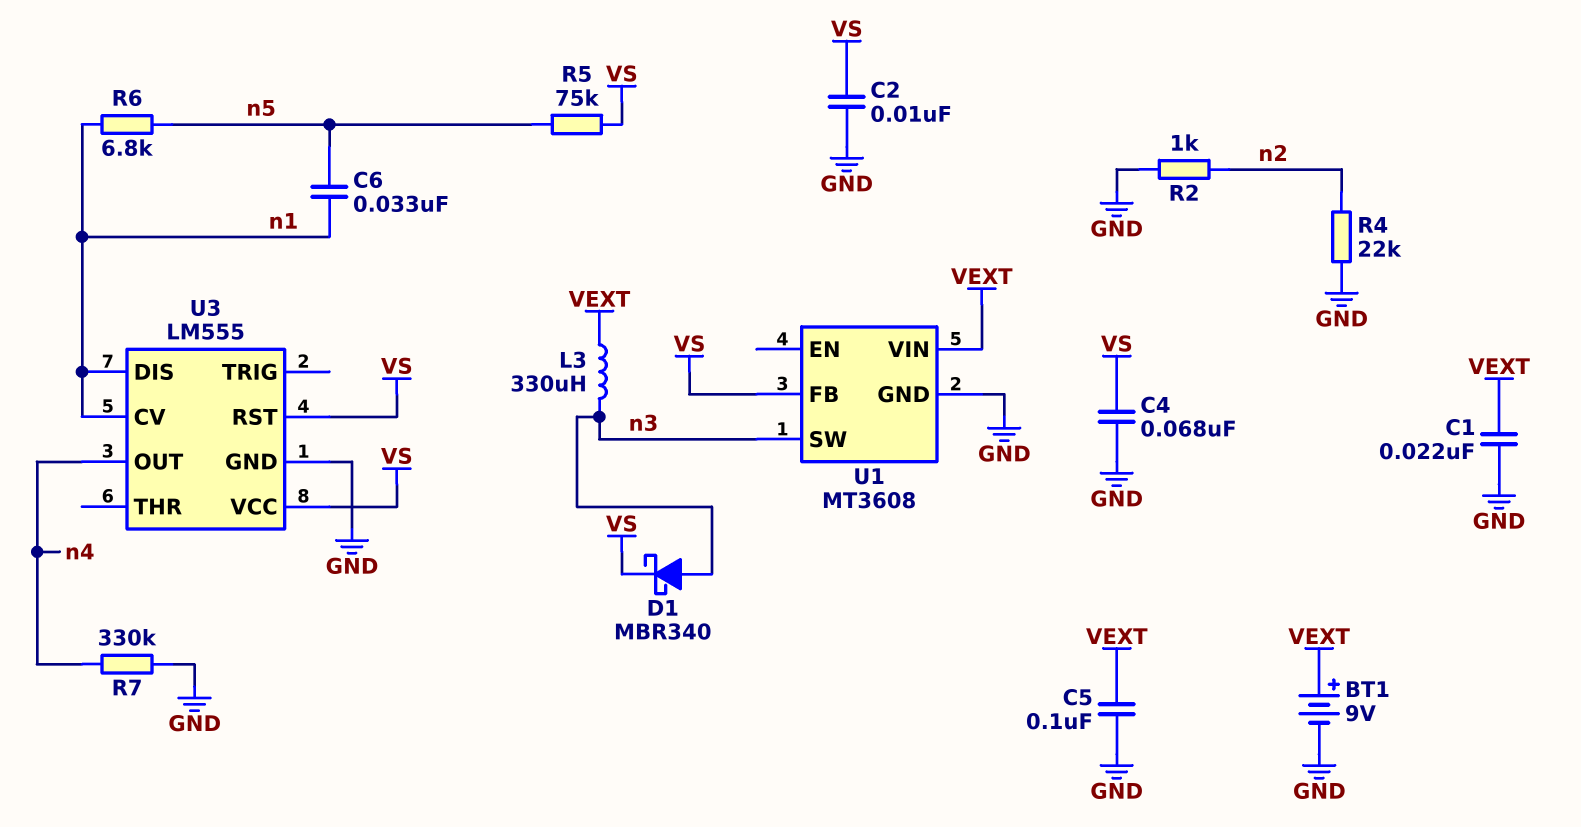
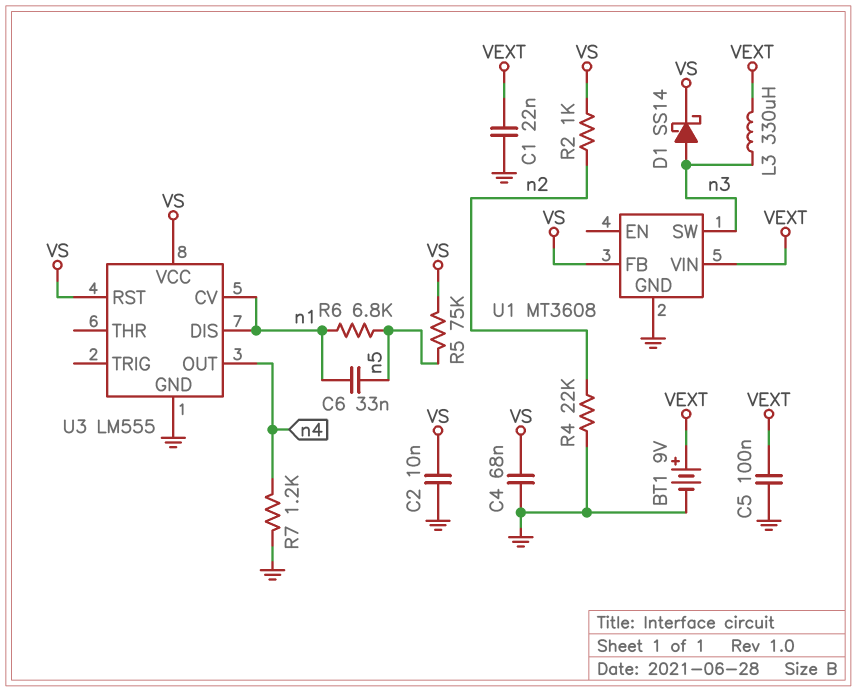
D1: schottky MBR340 (A n3, K VS) -> schottky SS14 (A n3, K VS)
R2: 1k (GND, n2) -> 1k (VS, n2)
R7: 330k (GND, n4) -> 1.2k (GND, n4)

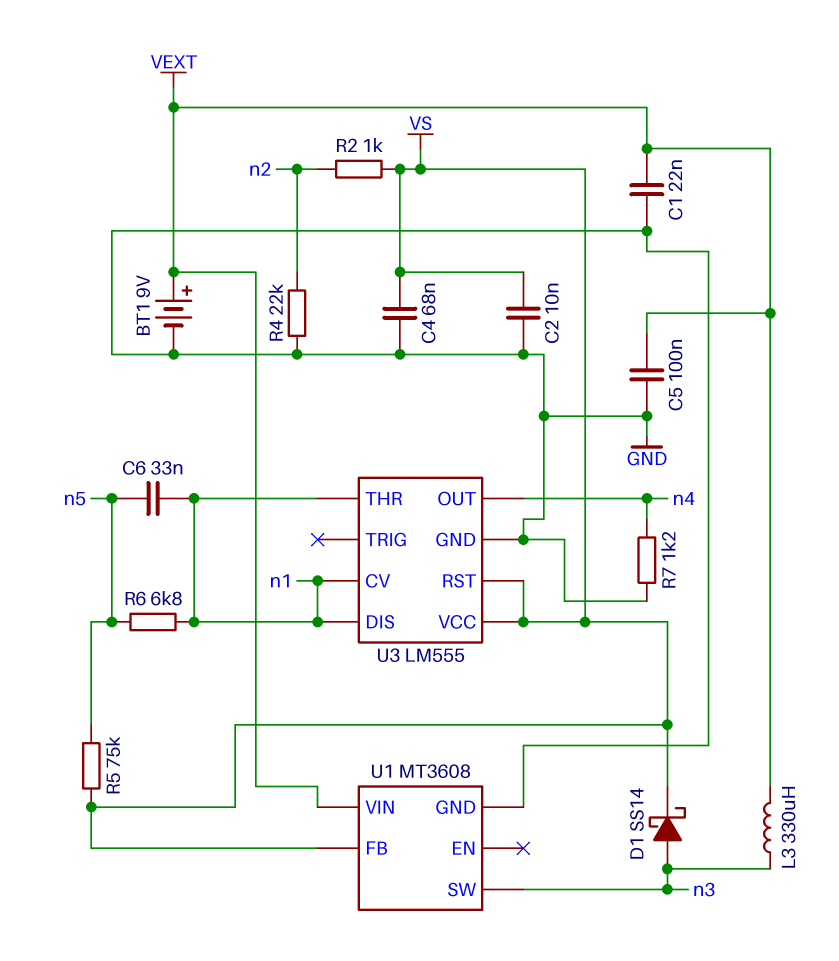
U3 pin THR: none -> n1

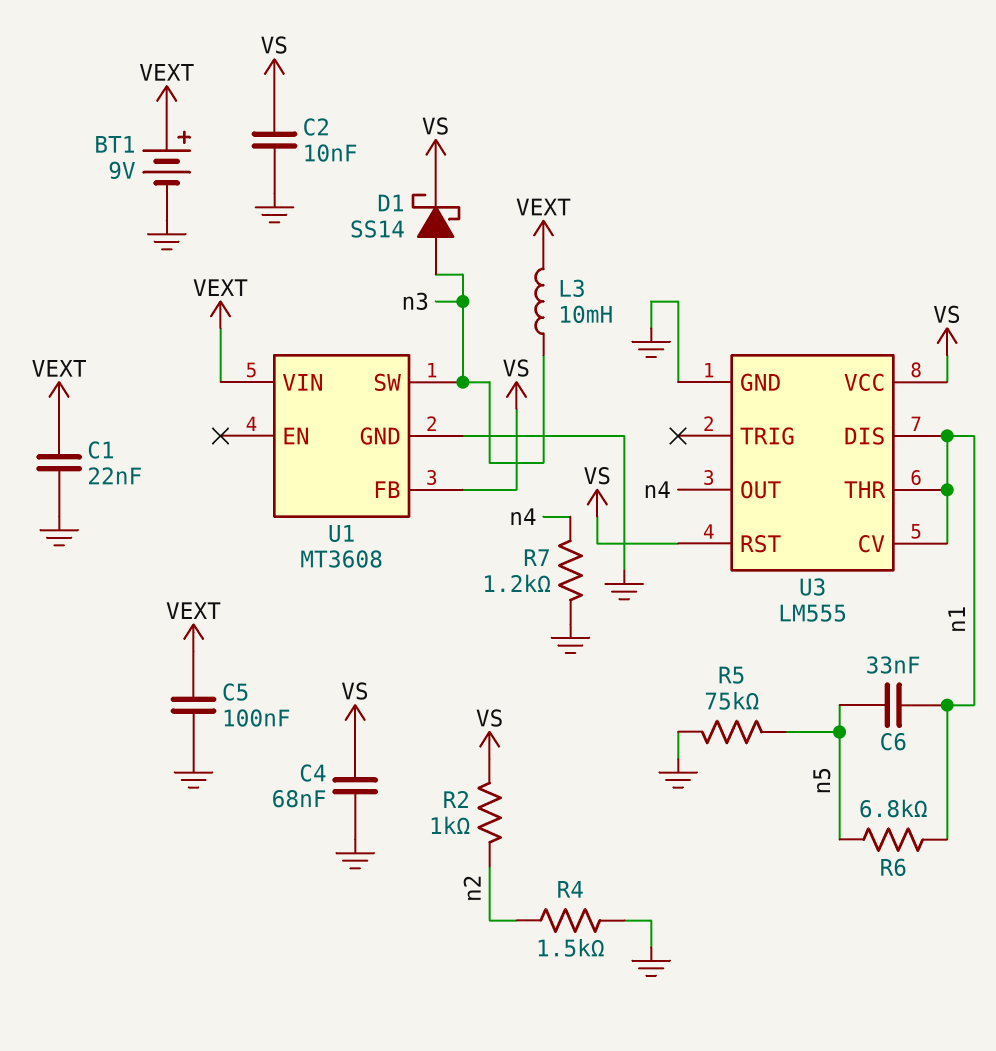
L3: 330uH (VEXT, n3) -> 10mH (VEXT, n3)
R4: 22k (GND, n2) -> 1.5k (GND, n2)
R5: 75k (VS, n5) -> 75k (GND, n5)

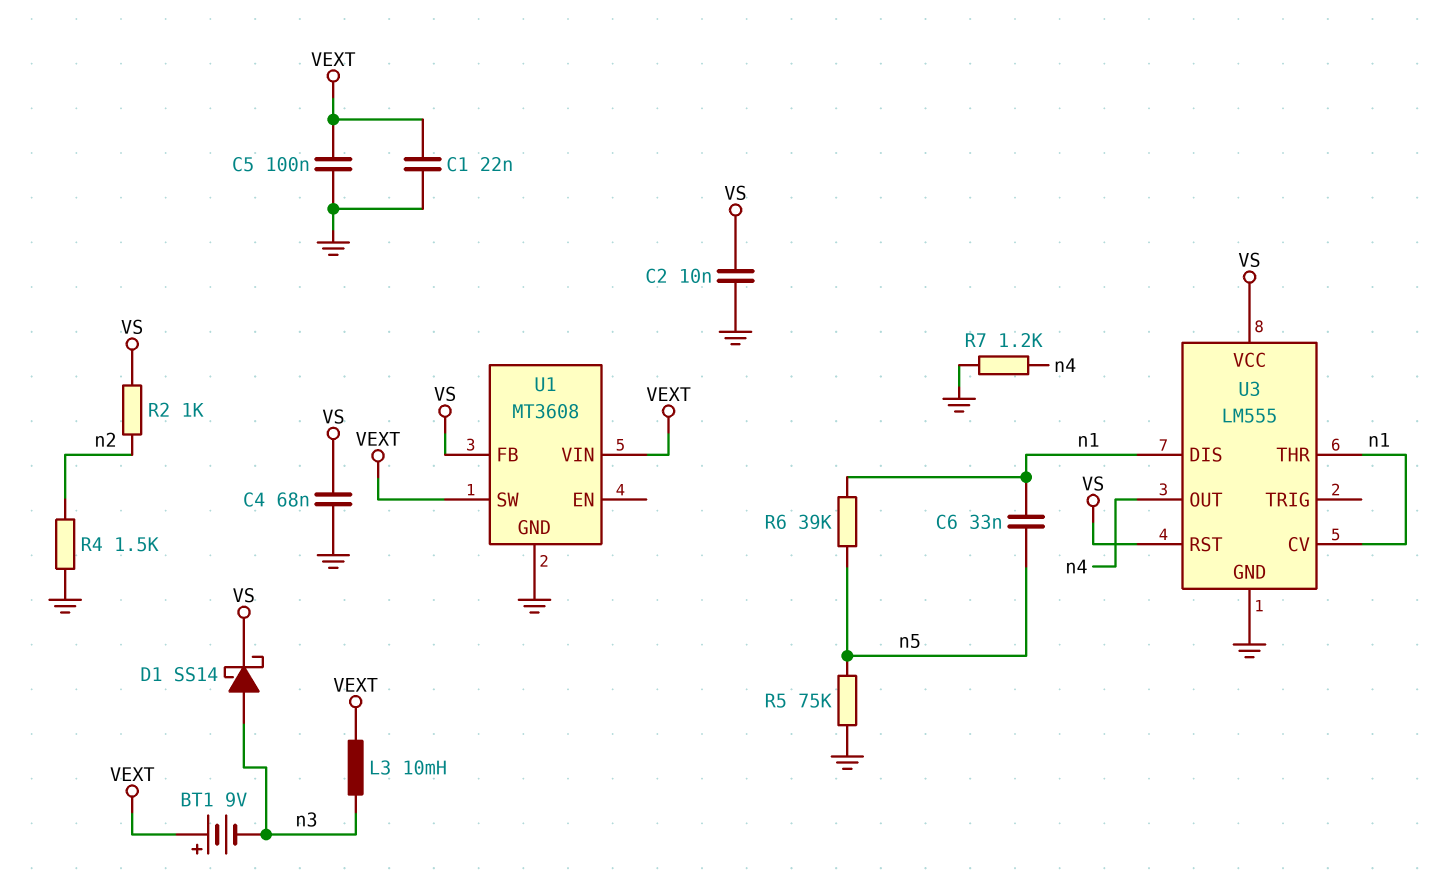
BT1: 9V (plus VEXT, minus GND) -> 9V (plus VEXT, minus n3)
R6: 6.8k (n1, n5) -> 39k (n1, n5)
U1 pin SW: n3 -> VEXT

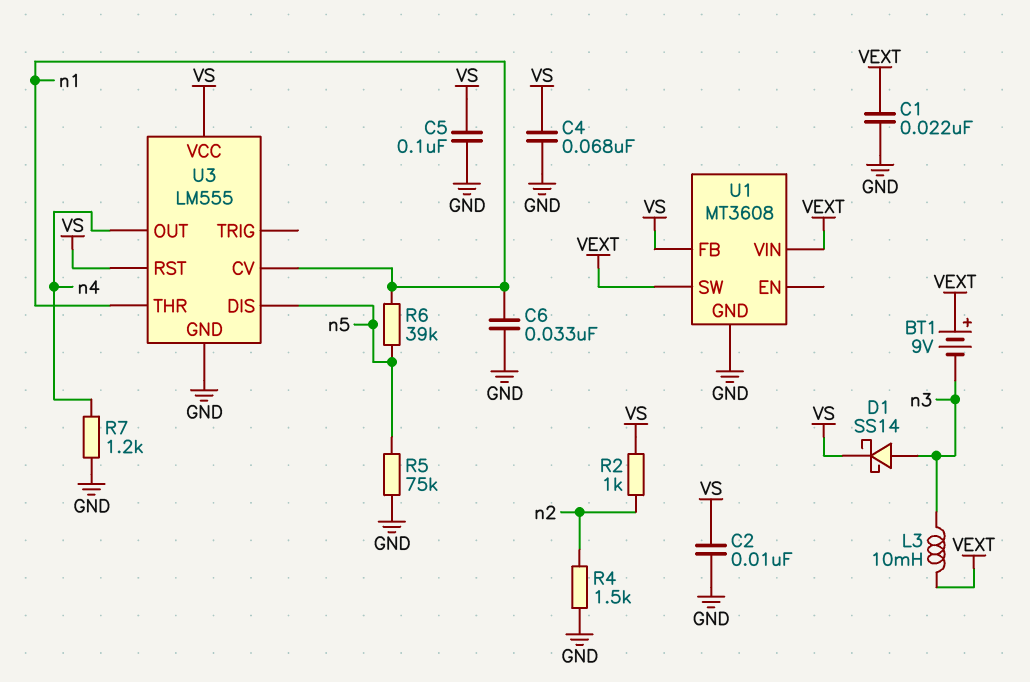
C5: 100nF (GND, VEXT) -> 100nF (GND, VS)
C6: 33nF (n1, n5) -> 33nF (GND, n1)
U3 pin DIS: n1 -> n5

